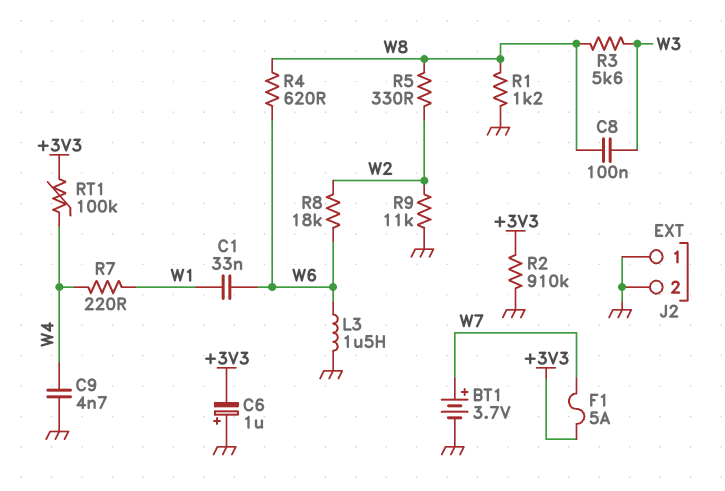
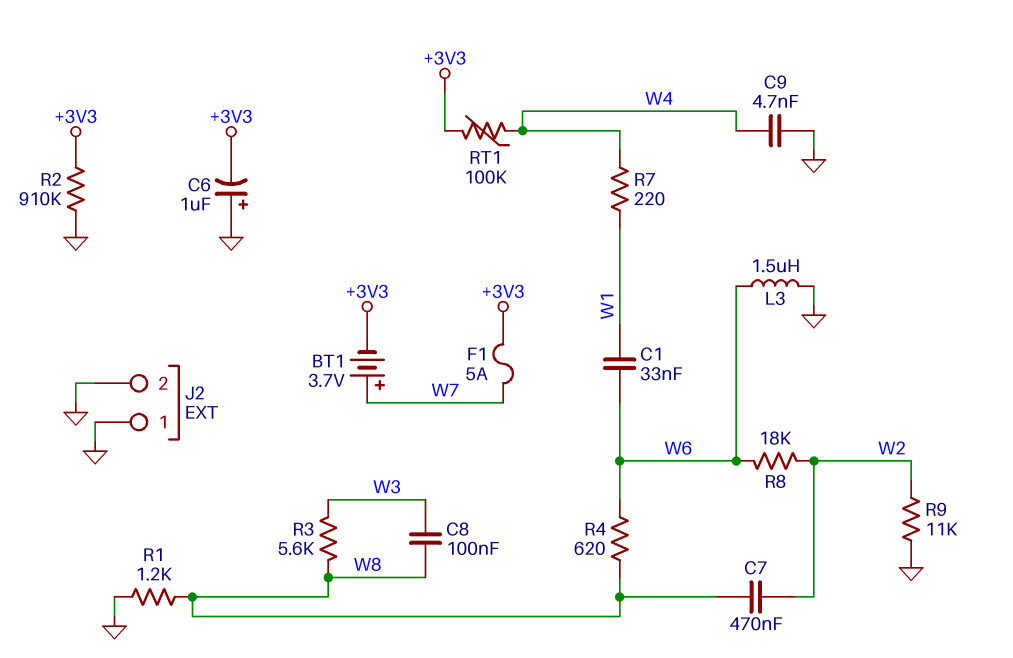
BT1: 3.7V (plus W7, minus GND) -> 3.7V (plus W7, minus +3V3)
C7: none -> 470nF (W2, W8)
R5: 330 (W2, W8) -> none

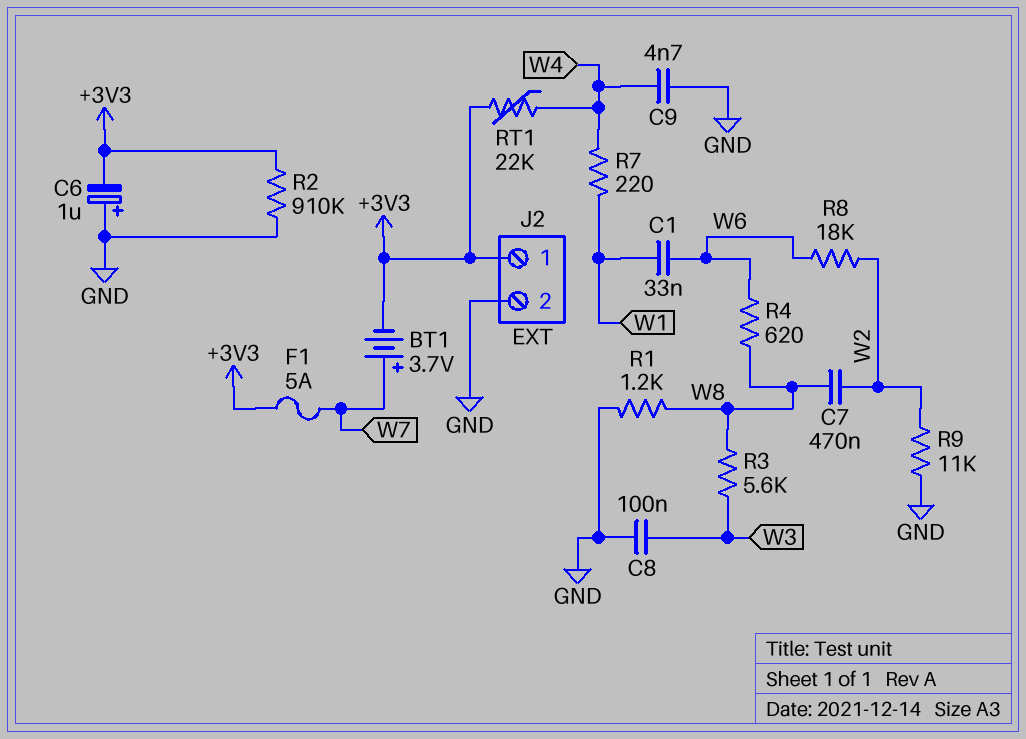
C8: 100nF (W3, W8) -> 100nF (GND, W3)
J2 pin 1: GND -> +3V3
L3: 1.5uH (GND, W6) -> none
RT1: 100k (+3V3, W4) -> 22k (+3V3, W4)

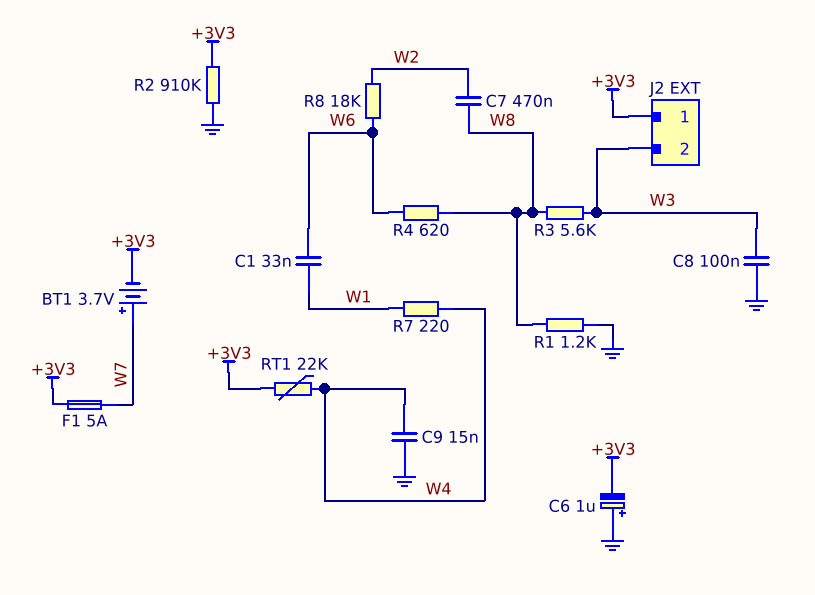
C9: 4.7nF (GND, W4) -> 15nF (GND, W4)
J2 pin 2: GND -> W3
R9: 11k (GND, W2) -> none

